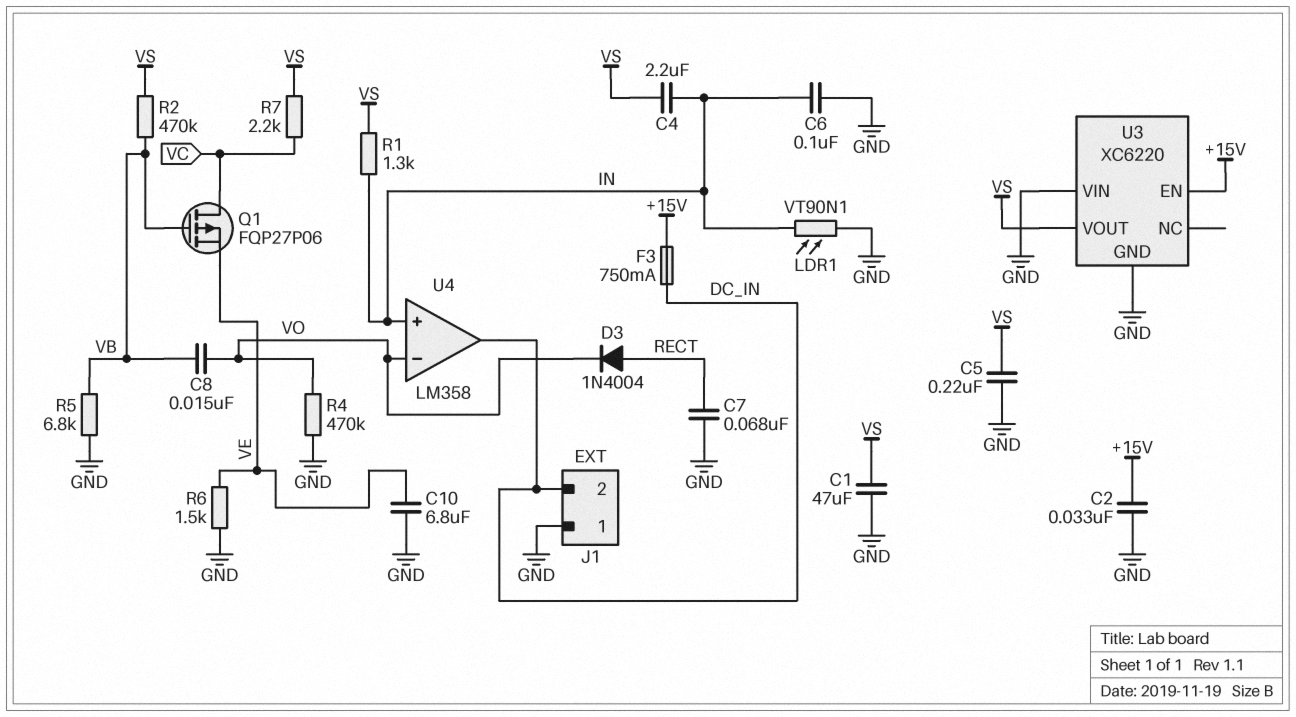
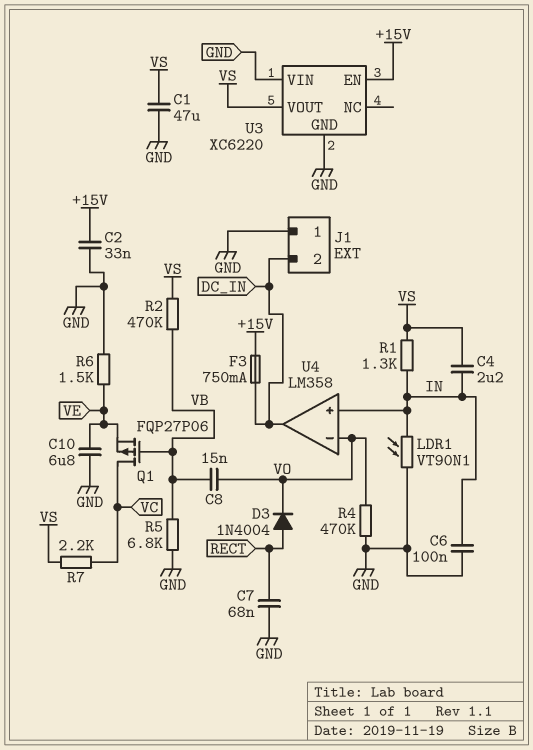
C5: 220nF (GND, VS) -> none

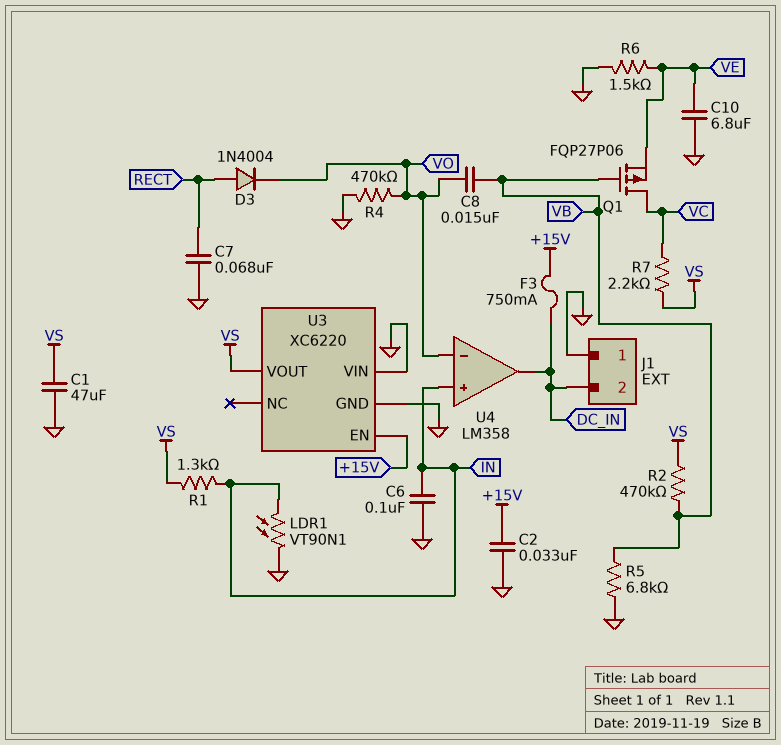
C4: 2.2uF (IN, VS) -> none

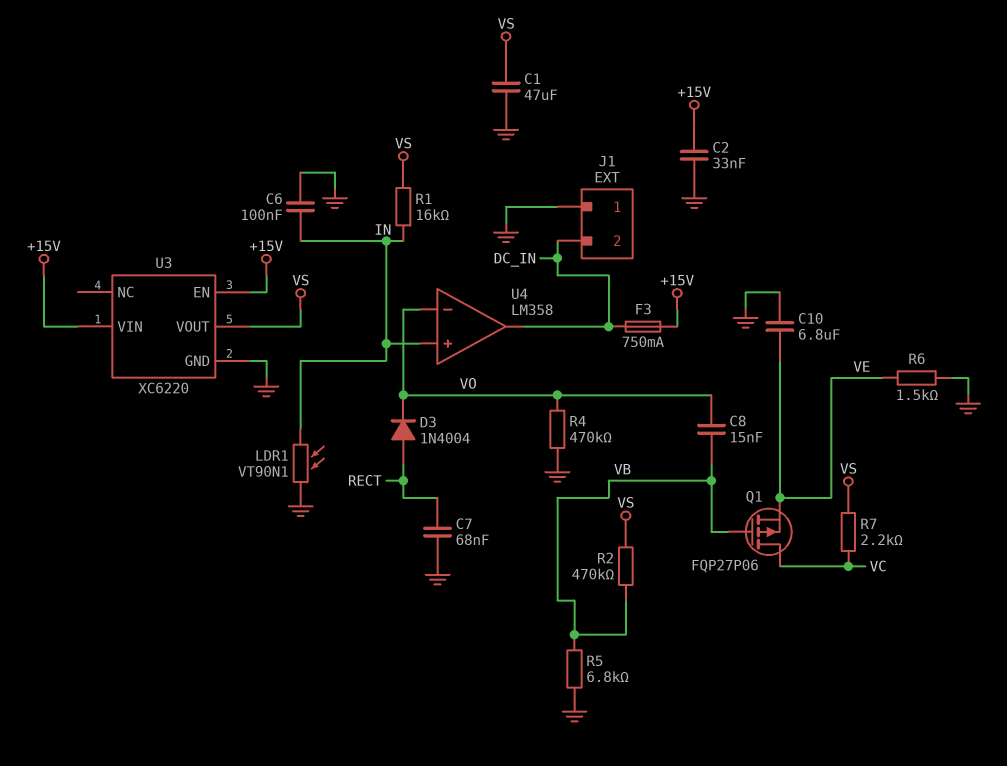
R1: 1.3k (IN, VS) -> 16k (IN, VS)
U3 pin VIN: GND -> +15V

